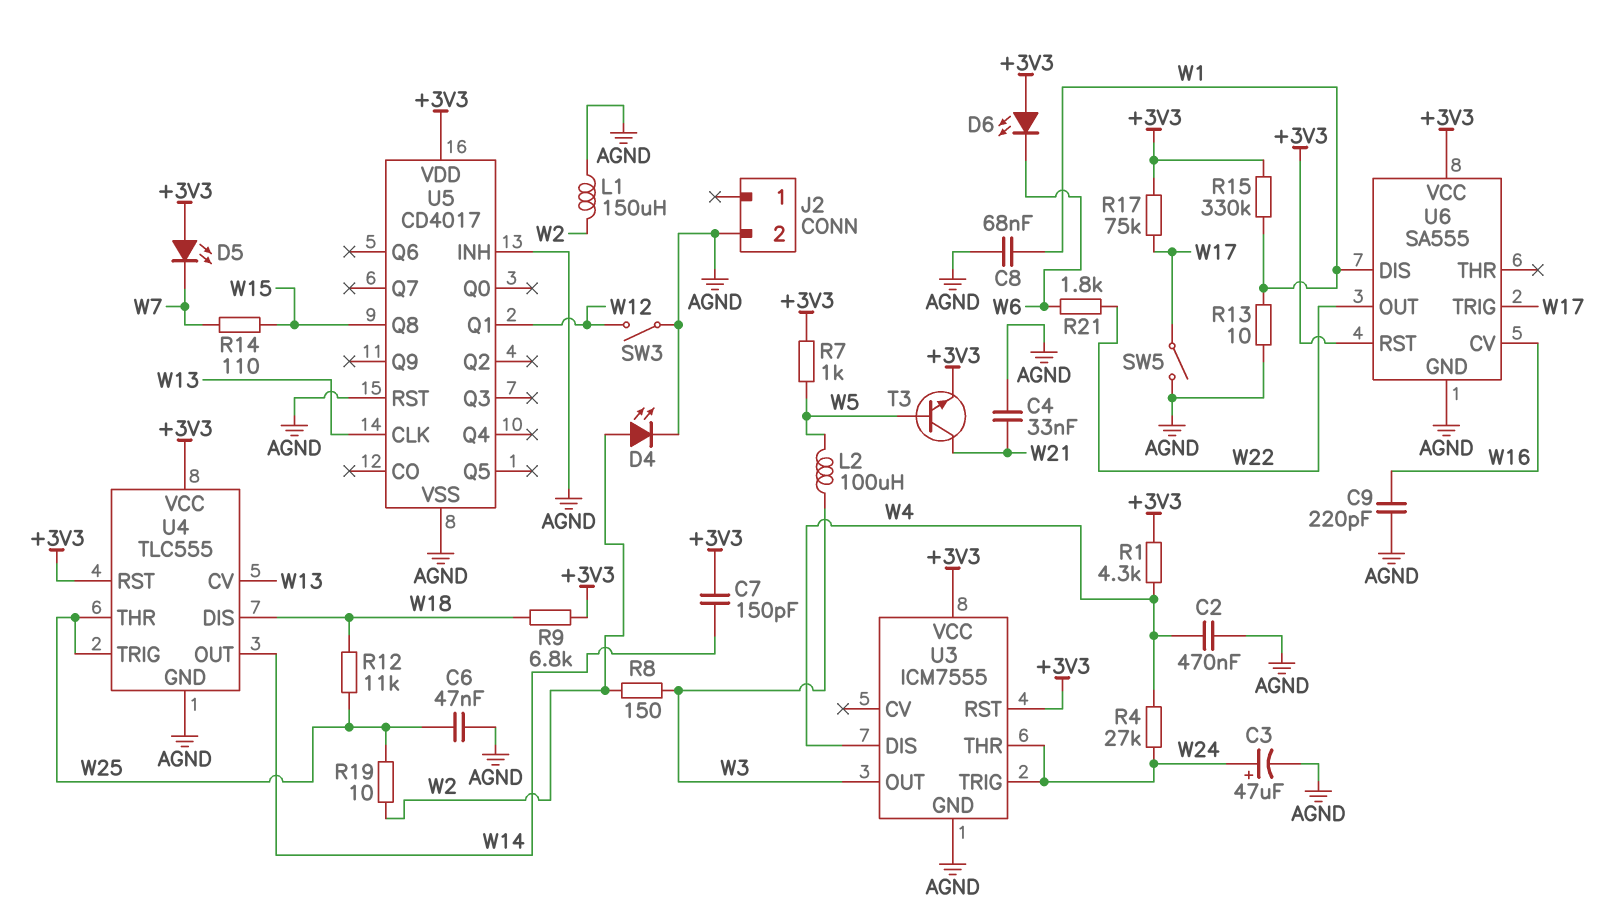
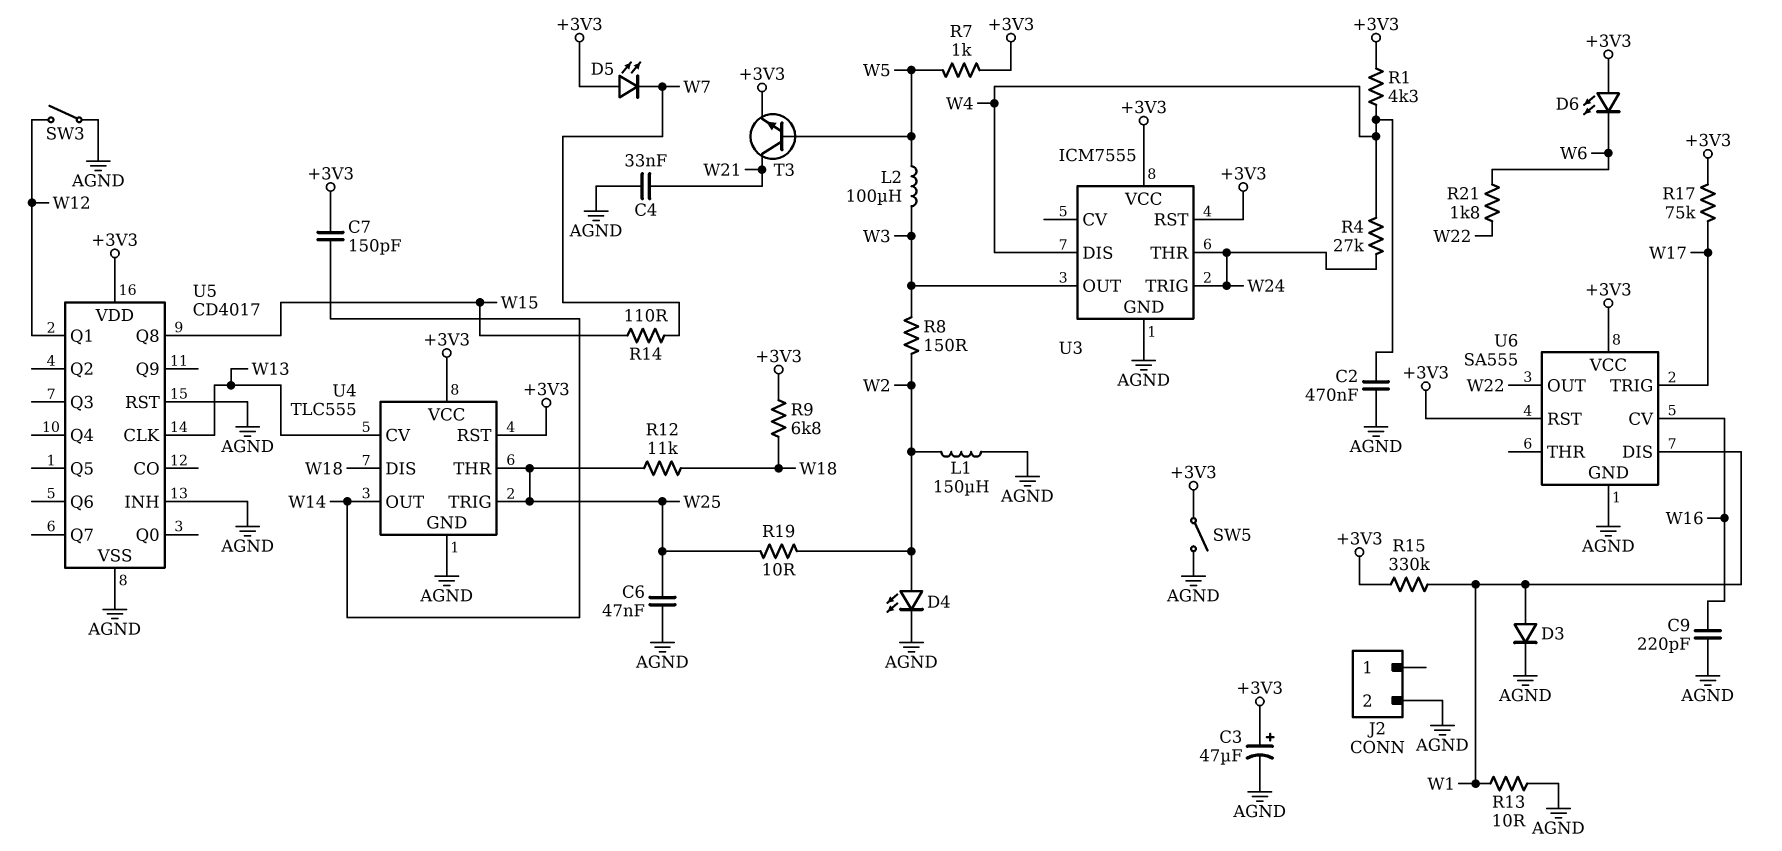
C3: 47uF (plus W24, minus AGND) -> 47uF (plus +3V3, minus AGND)
C8: 68nF (AGND, W1) -> none
D3: none -> diode (A W1, K AGND)
SW5: switch (AGND, W17) -> switch (+3V3, AGND)

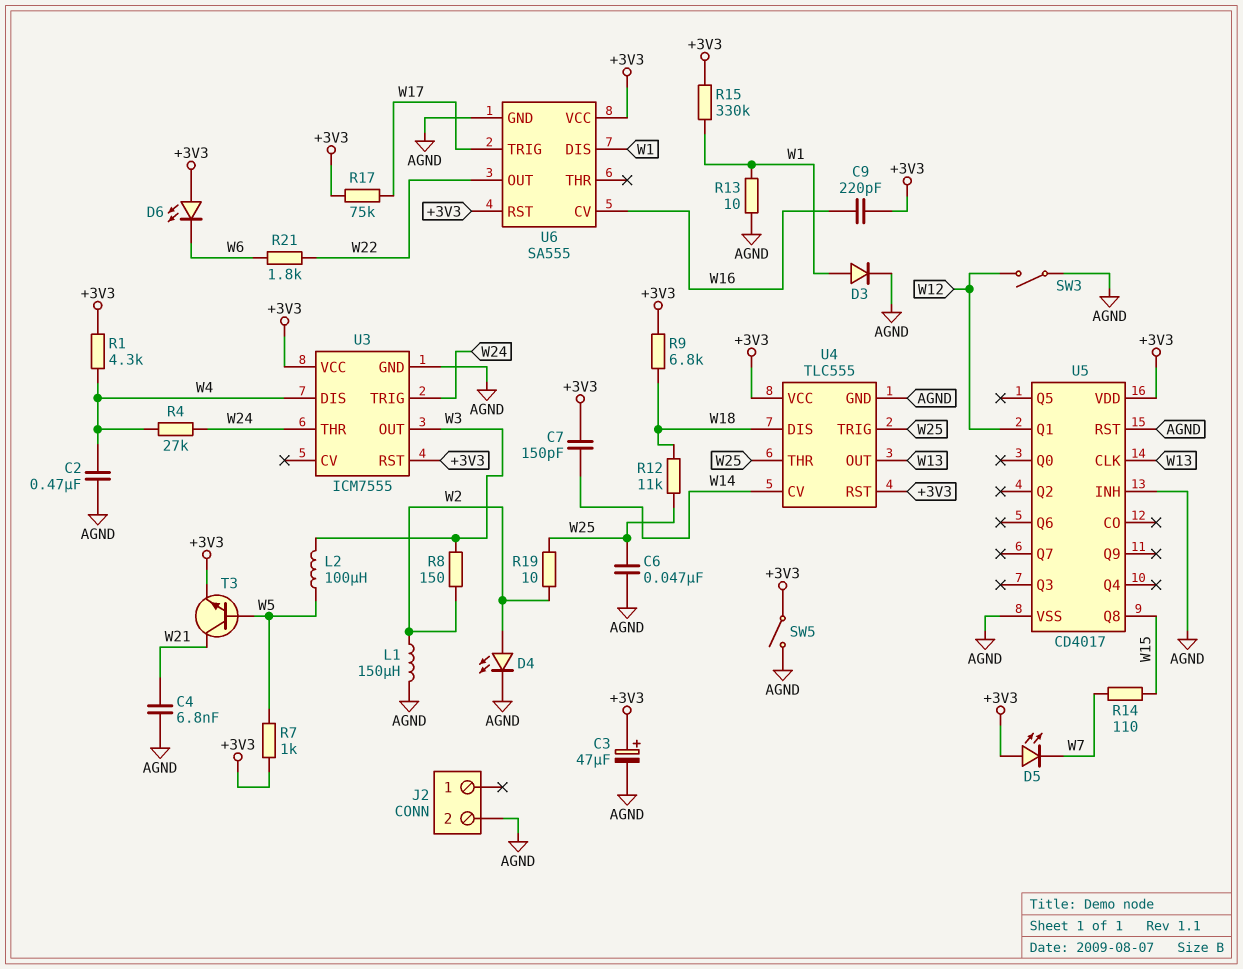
C4: 33nF (AGND, W21) -> 6.8nF (AGND, W21)
C9: 220pF (AGND, W16) -> 220pF (+3V3, W16)
U4 pin CV: W13 -> W14
U4 pin OUT: W14 -> W13

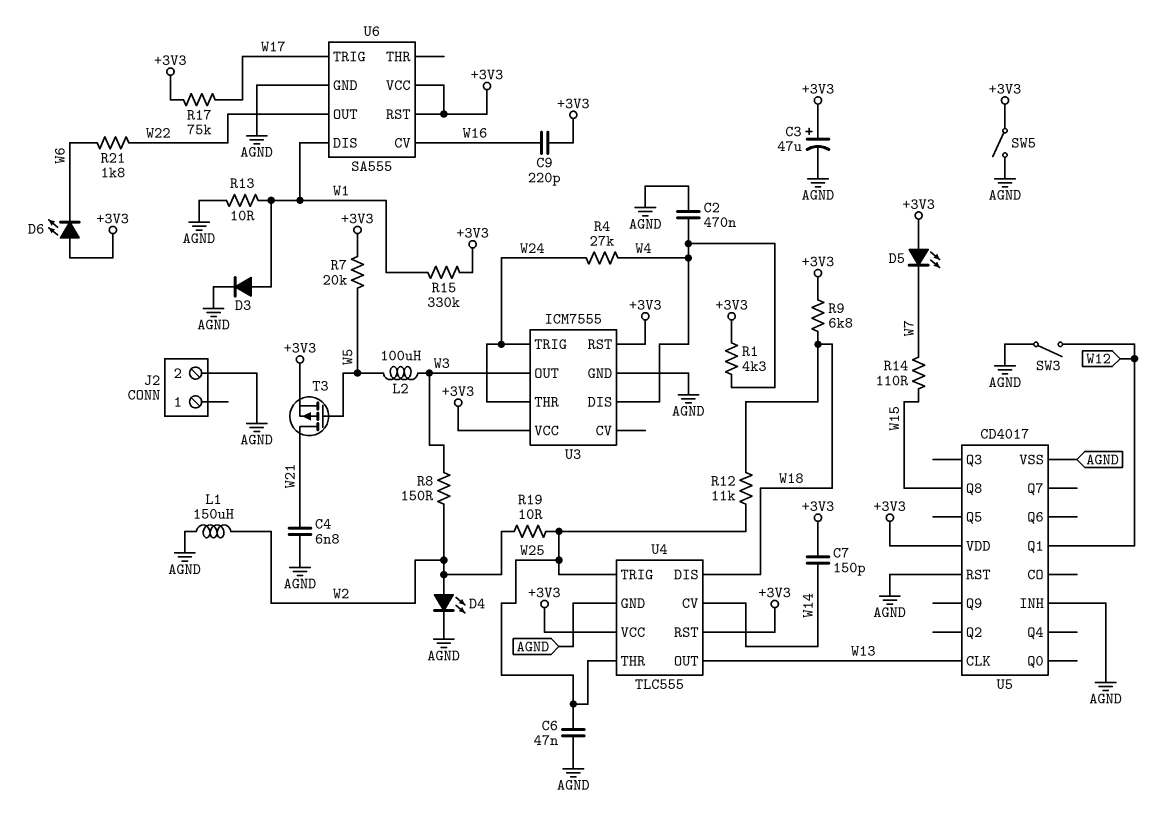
R7: 1k (+3V3, W5) -> 20k (+3V3, W5)
T3: NPN (B W5, C W21, E +3V3) -> PMOS (G W5, D W21, S +3V3)

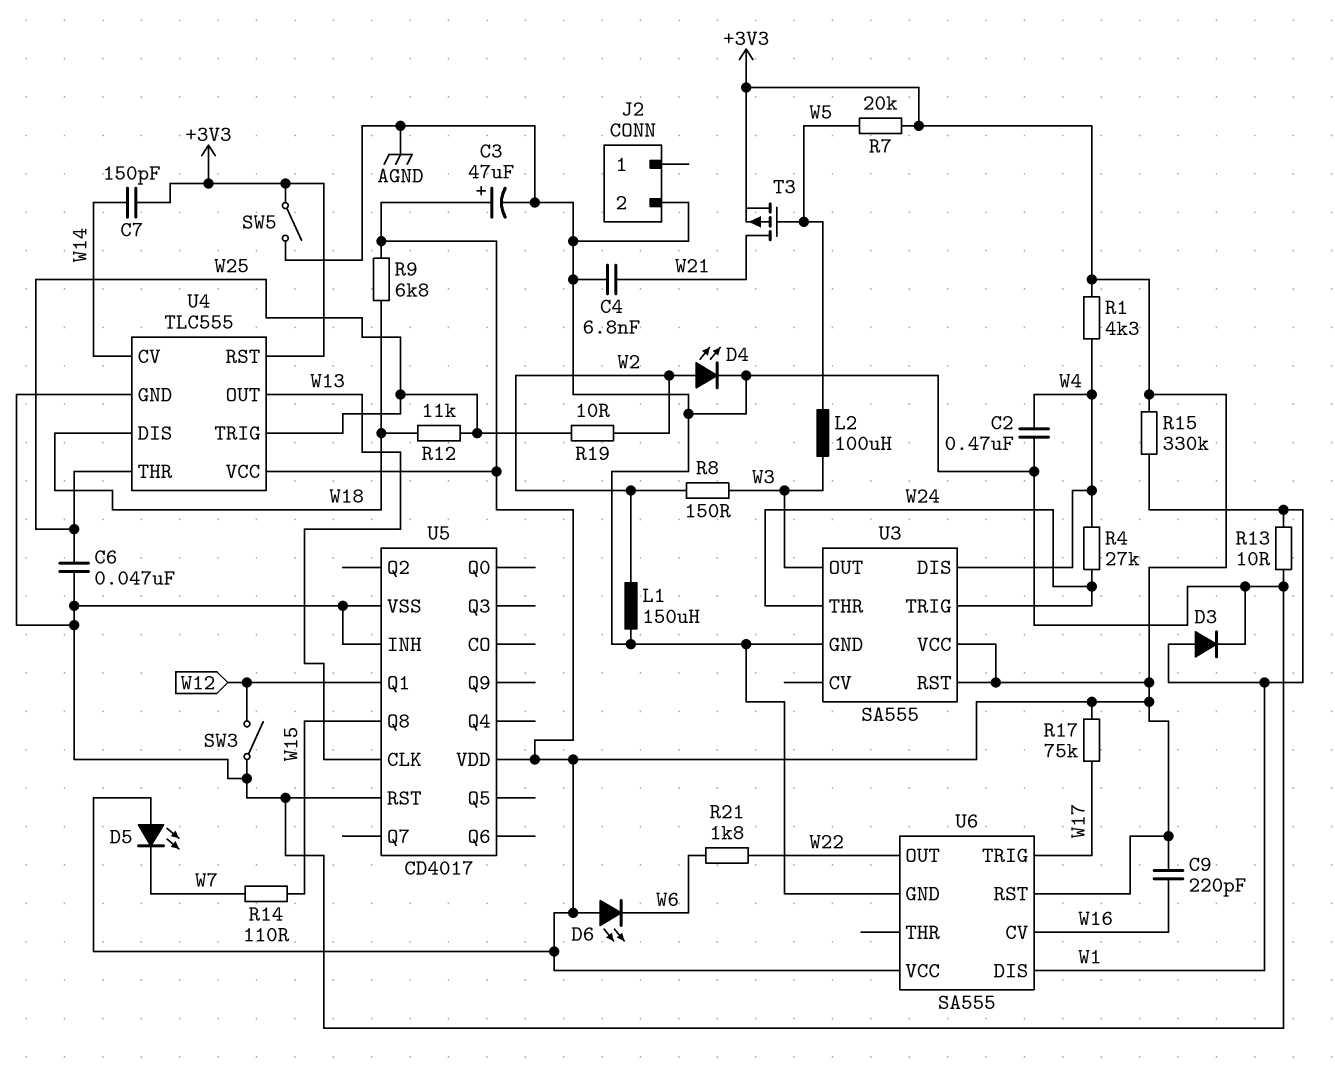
U3: ICM7555 -> SA555

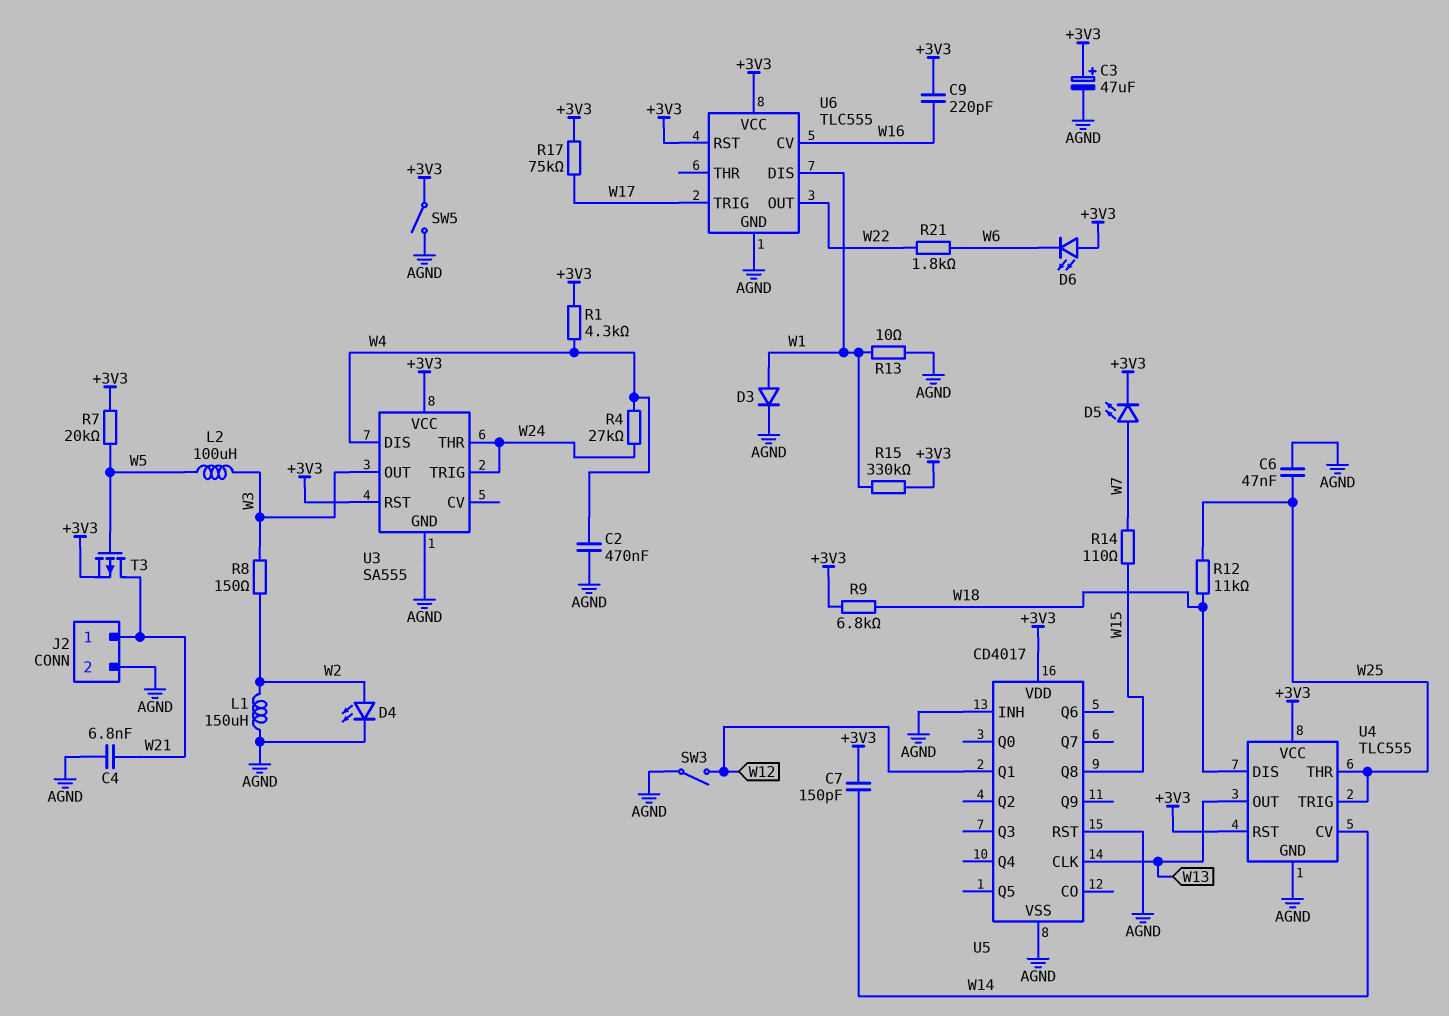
D5: LED (A +3V3, K W7) -> LED (A W7, K +3V3)
J2 pin 1: none -> W21
R19: 10 (W2, W25) -> none
U6: SA555 -> TLC555

